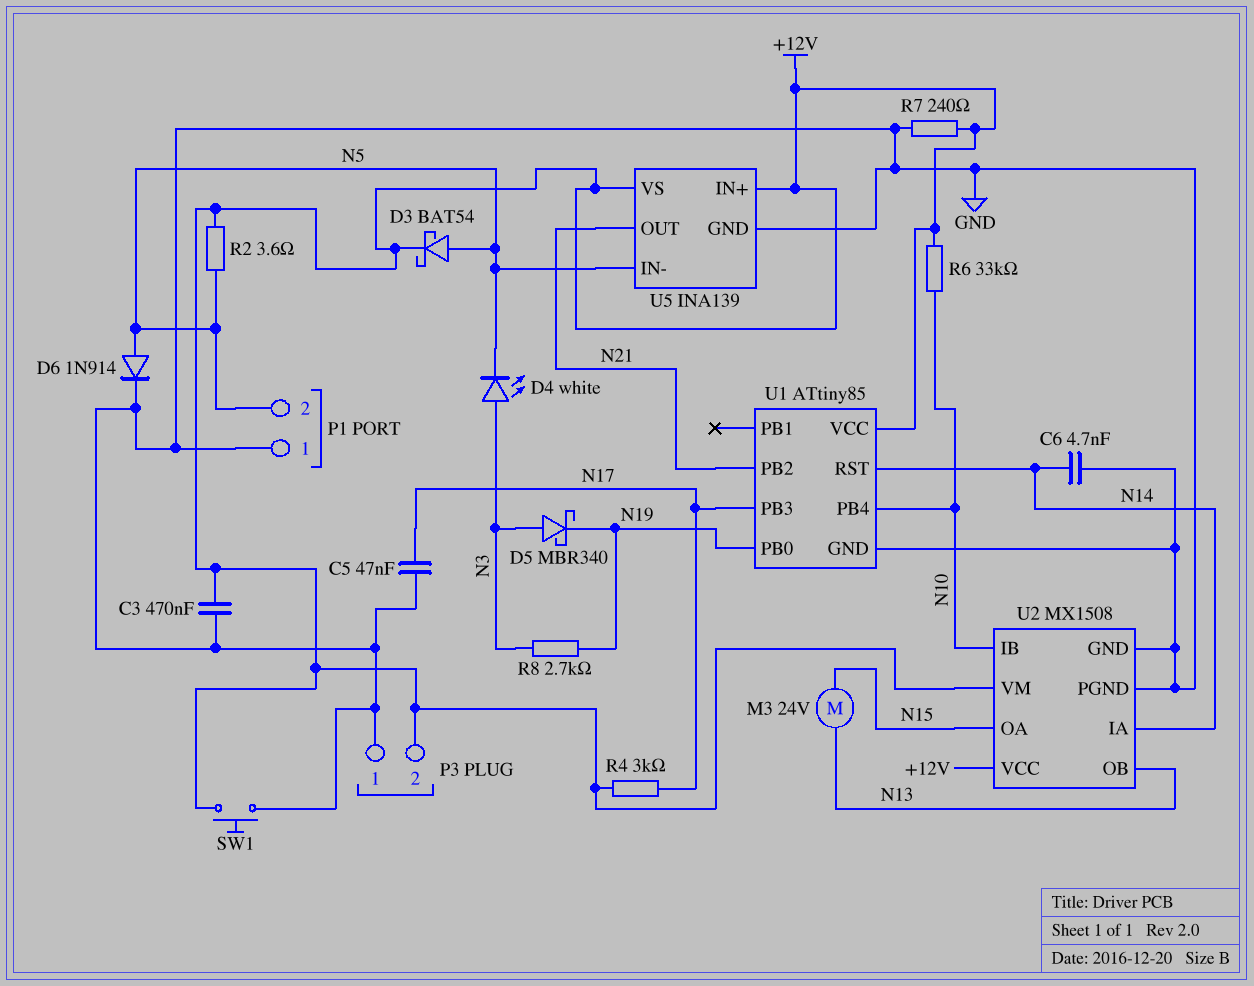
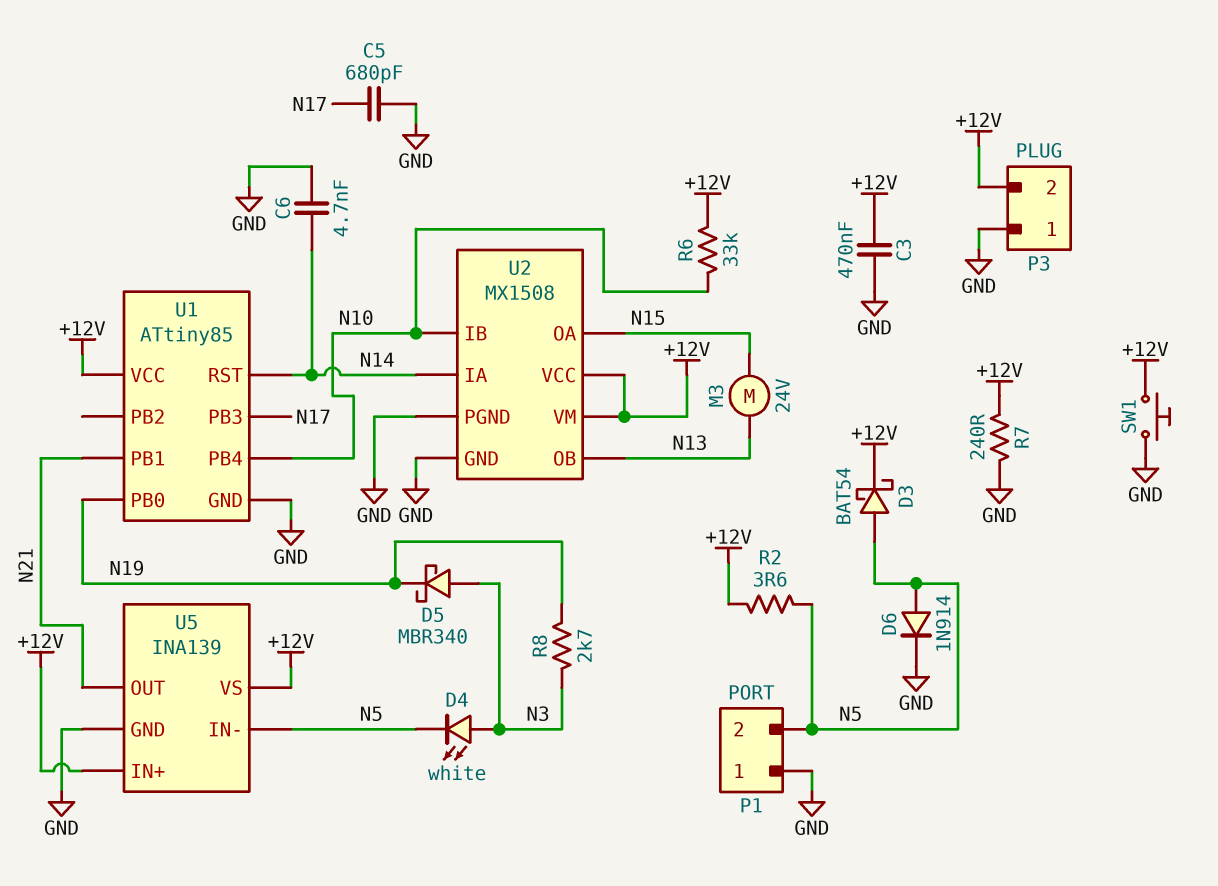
C5: 47nF (GND, N17) -> 680pF (GND, N17)
R4: 3k (+12V, N17) -> none
U1 pin PB1: none -> N21
U1 pin PB2: N21 -> none

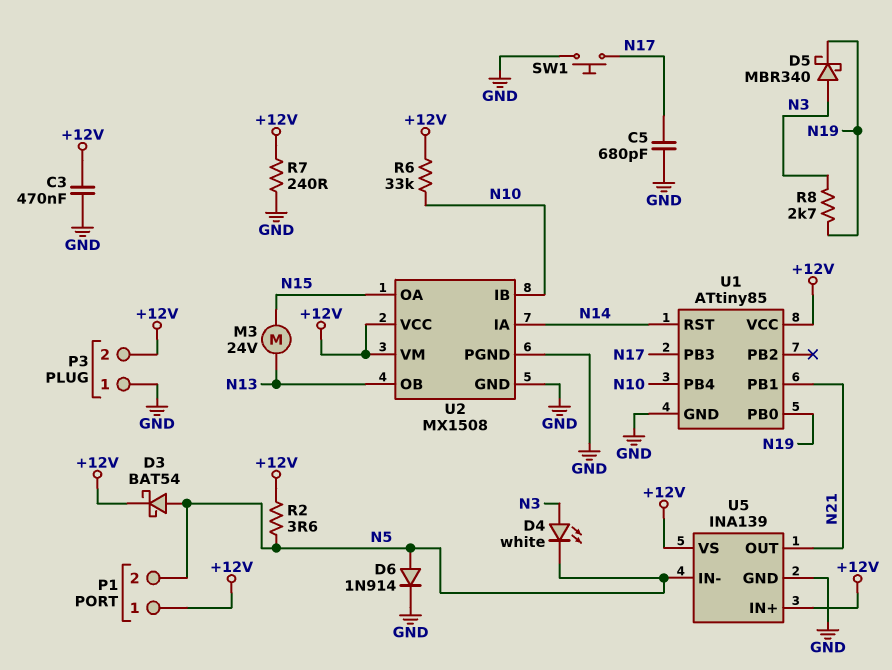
C6: 4.7nF (GND, N14) -> none
P1 pin 1: GND -> +12V
SW1: button (+12V, GND) -> button (GND, N17)

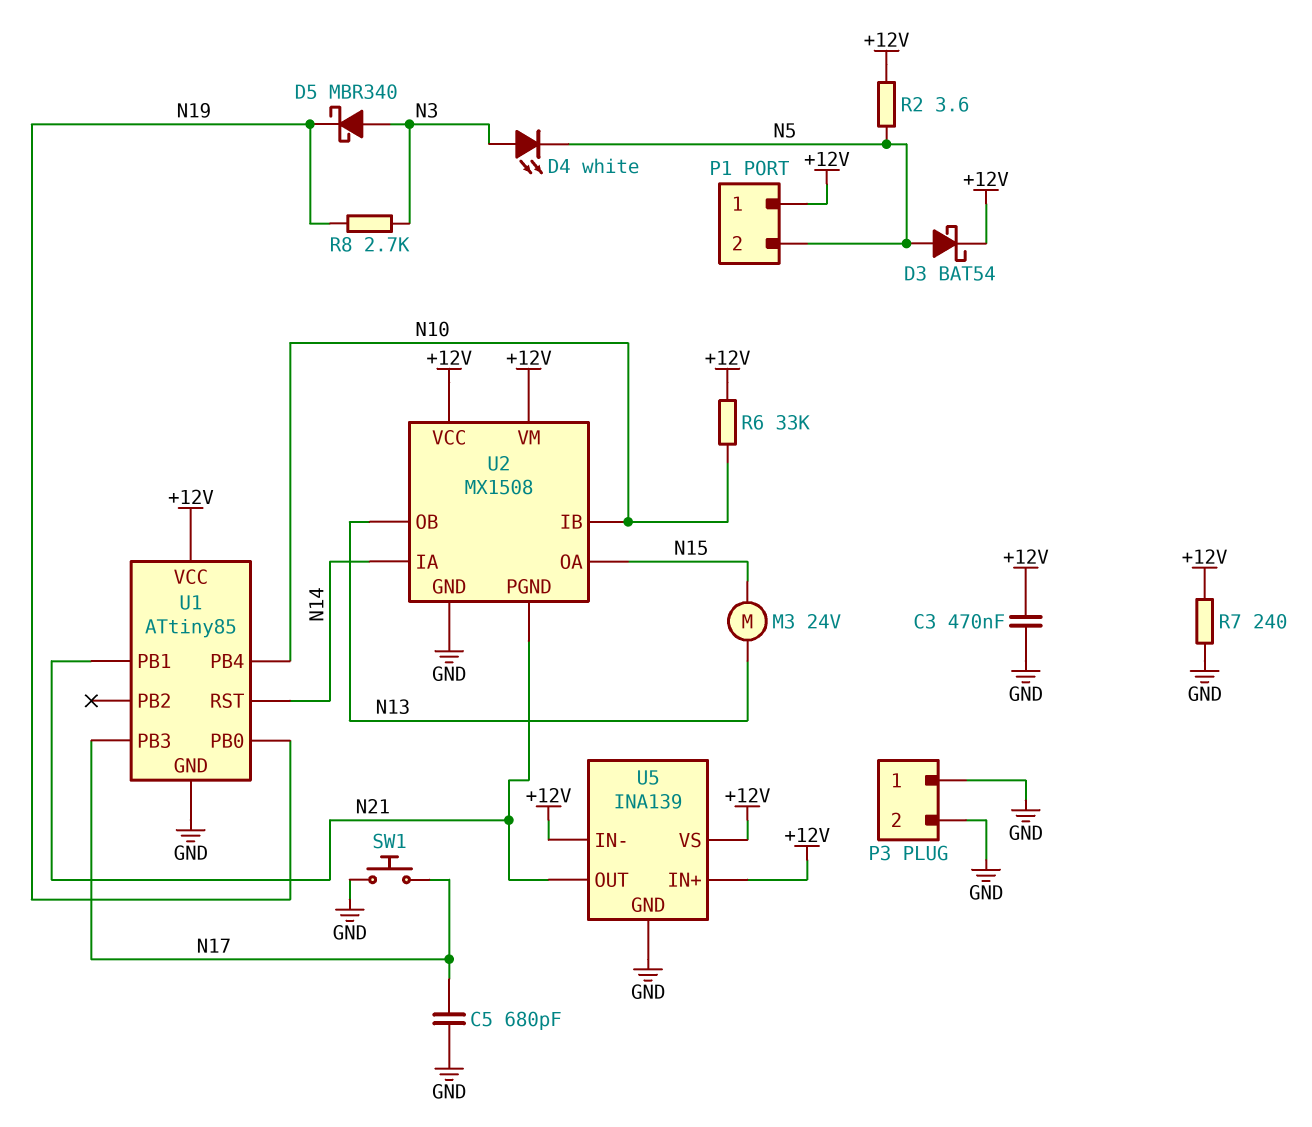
D6: diode 1N914 (A N5, K GND) -> none
P3 pin 2: +12V -> GND
U2 pin PGND: GND -> N21
U5 pin IN-: N5 -> +12V

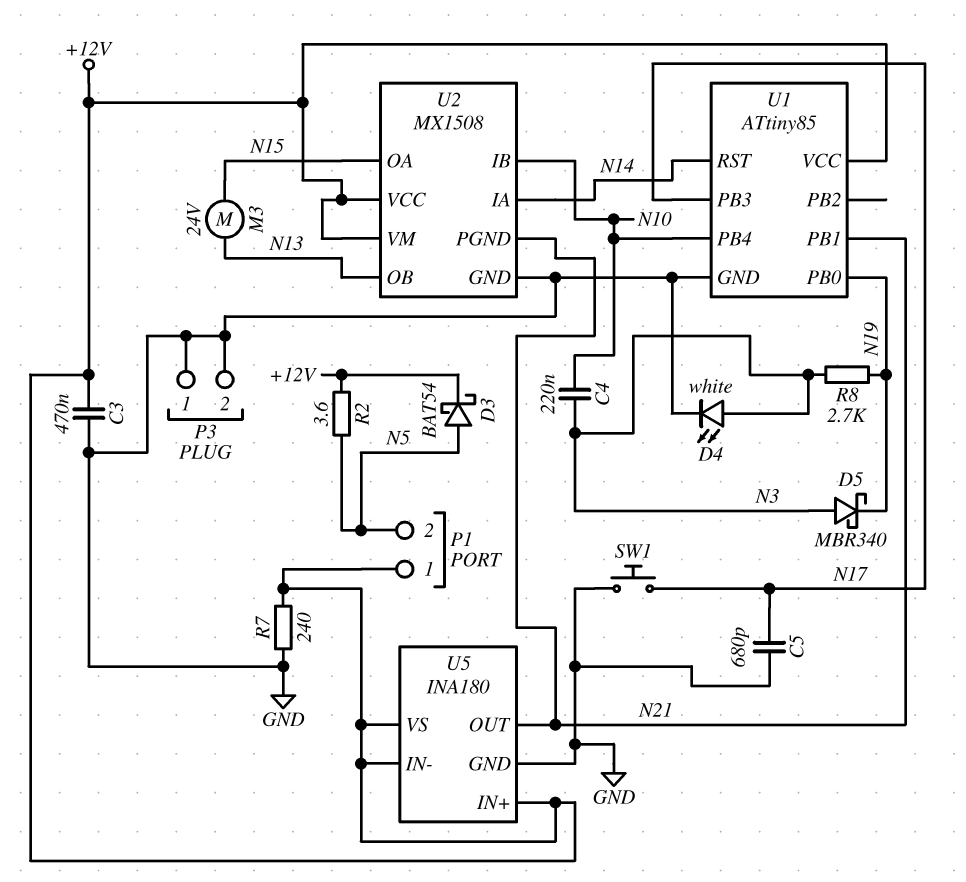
C4: none -> 220nF (N3, N10)
D4: LED white (A N3, K N5) -> LED white (A N3, K GND)
R6: 33k (+12V, N10) -> none
U5: INA139 -> INA180

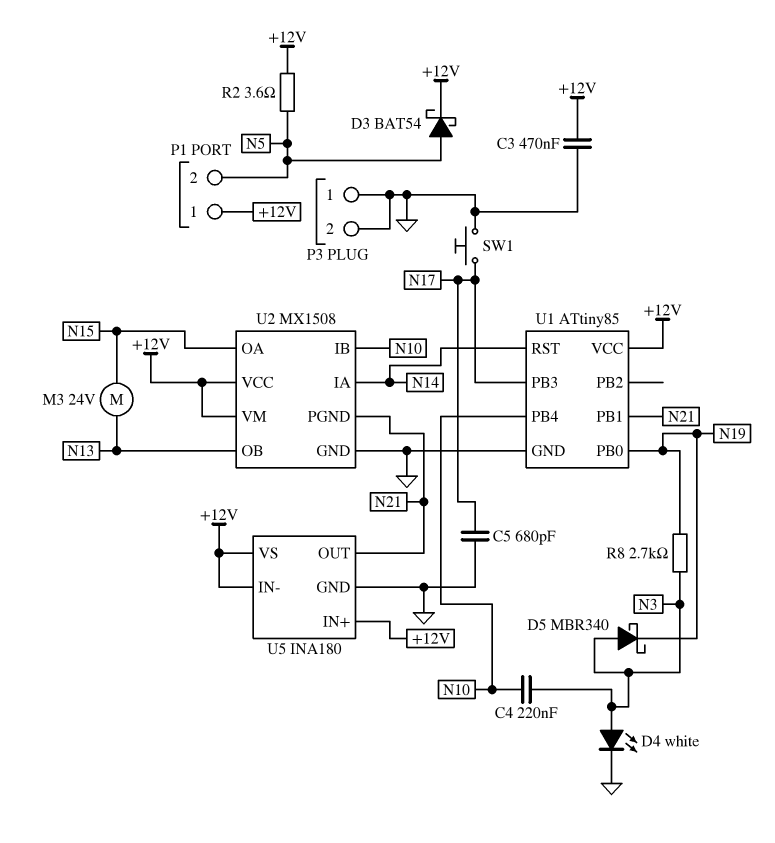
R7: 240 (+12V, GND) -> none

